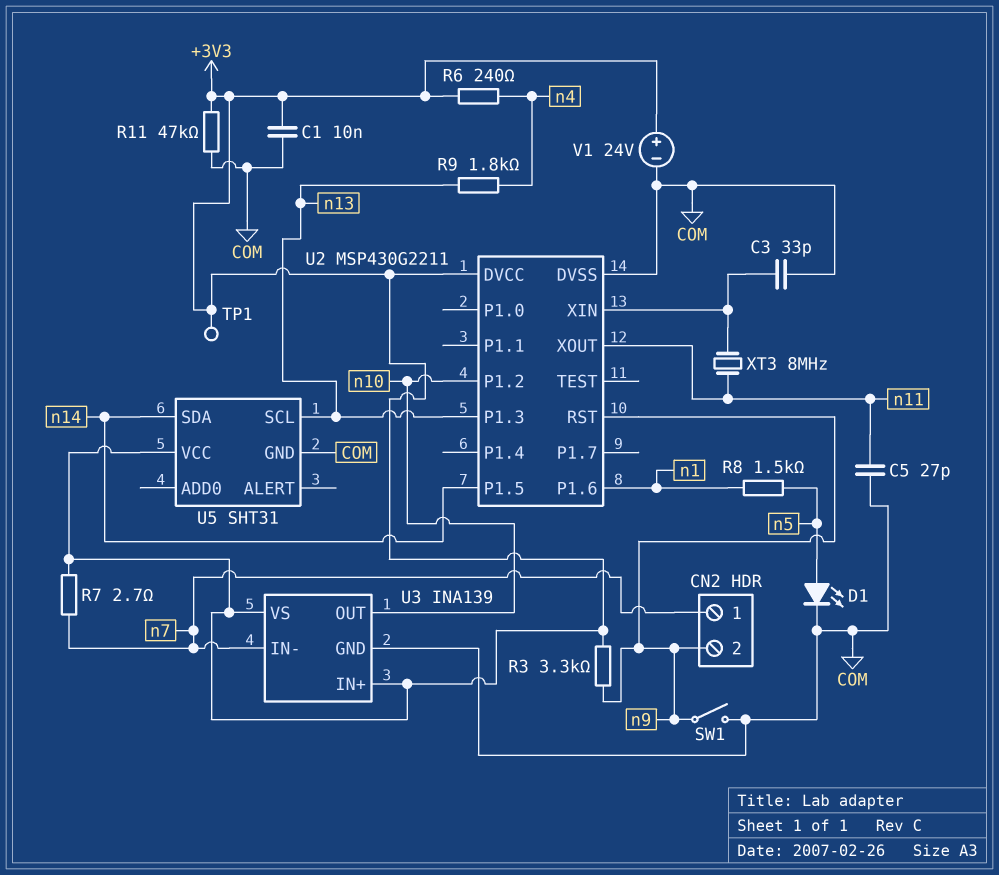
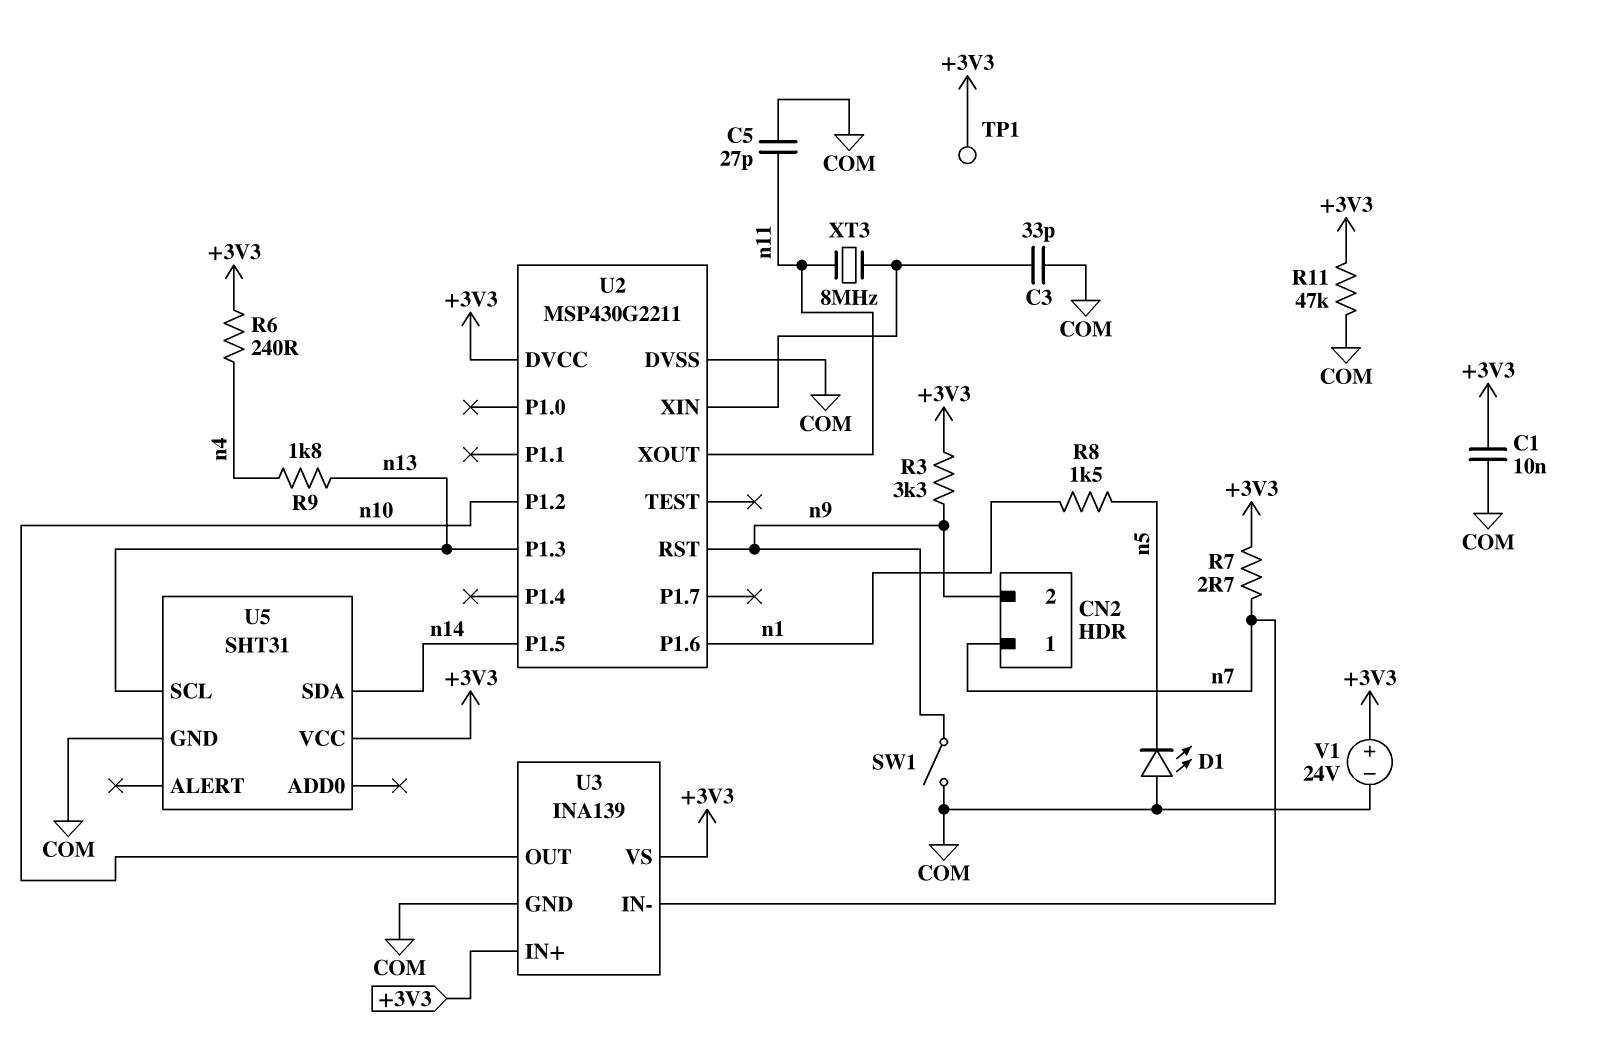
D1: LED (A n5, K COM) -> LED (A COM, K n5)

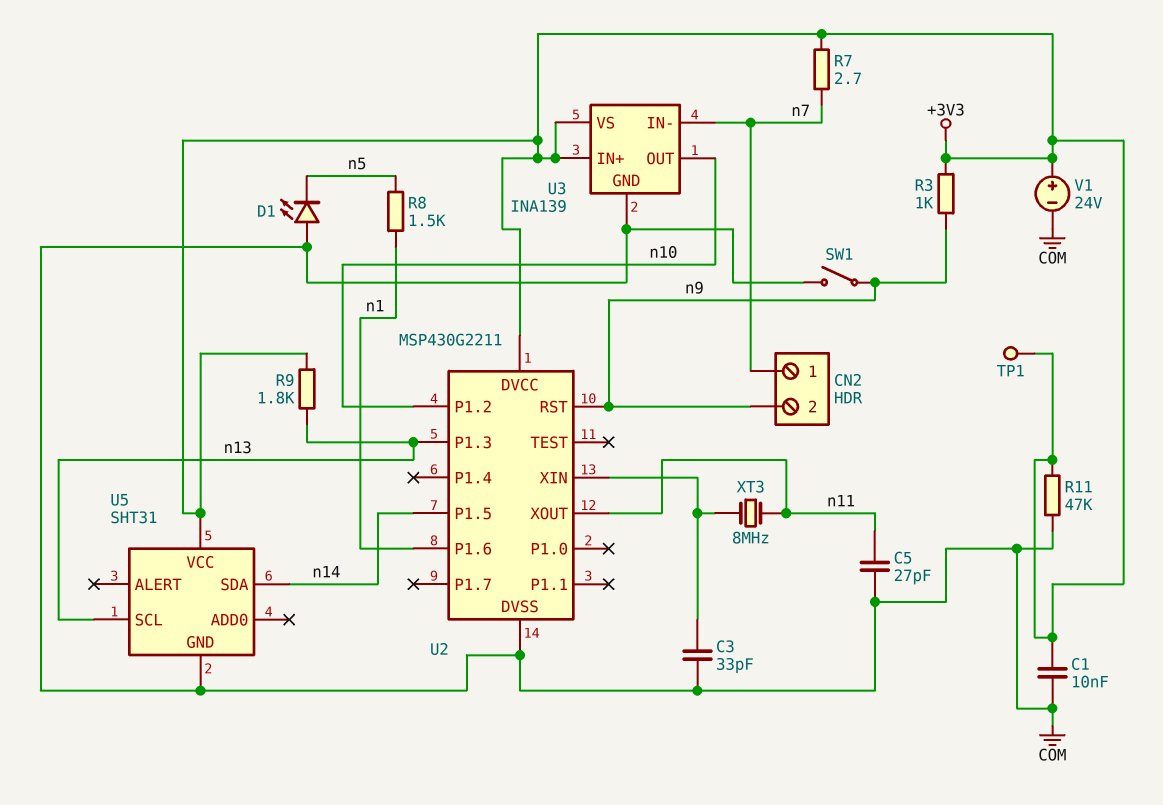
R3: 3.3k (+3V3, n9) -> 1k (+3V3, n9)
R6: 240 (+3V3, n4) -> none
R9: 1.8k (n4, n13) -> 1.8k (+3V3, n13)

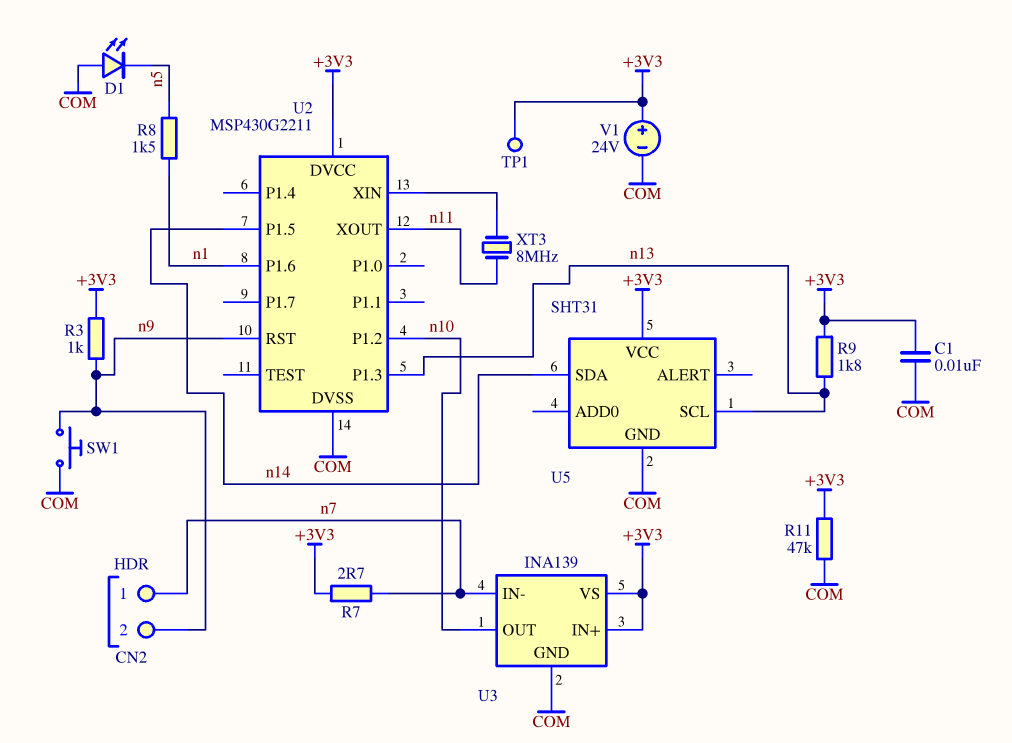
C3: 33pF (COM, U2/XIN) -> none
C5: 27pF (COM, n11) -> none
SW1: switch (COM, n9) -> button (COM, n9)

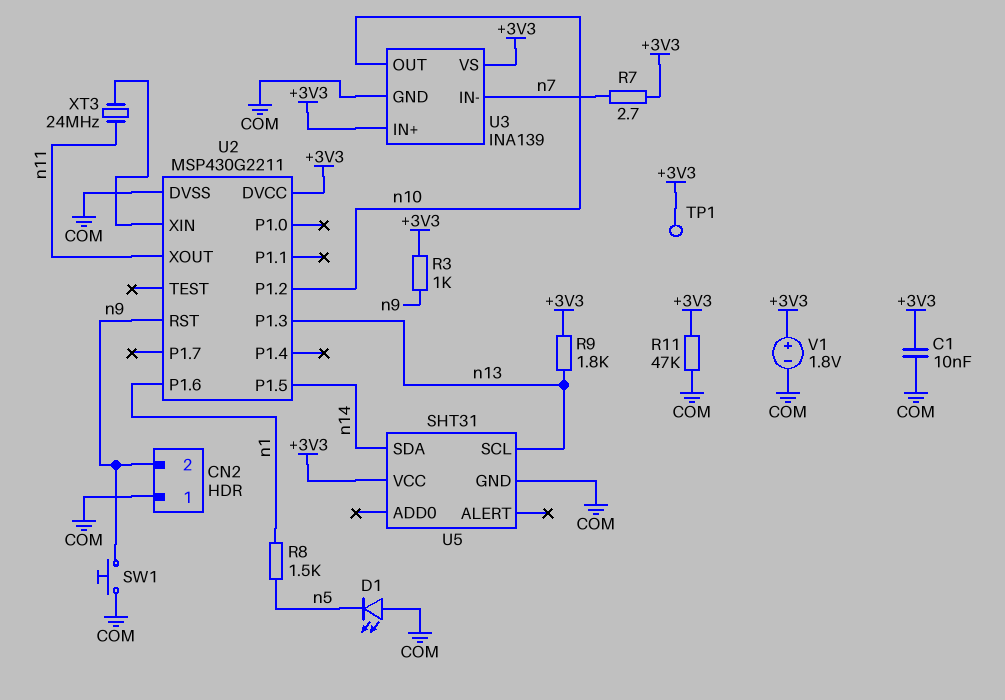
CN2 pin 1: n7 -> COM
V1: 24V (plus +3V3, minus COM) -> 1.8V (plus +3V3, minus COM)
XT3: 8MHz (U2/XIN, n11) -> 24MHz (U2/XIN, n11)

